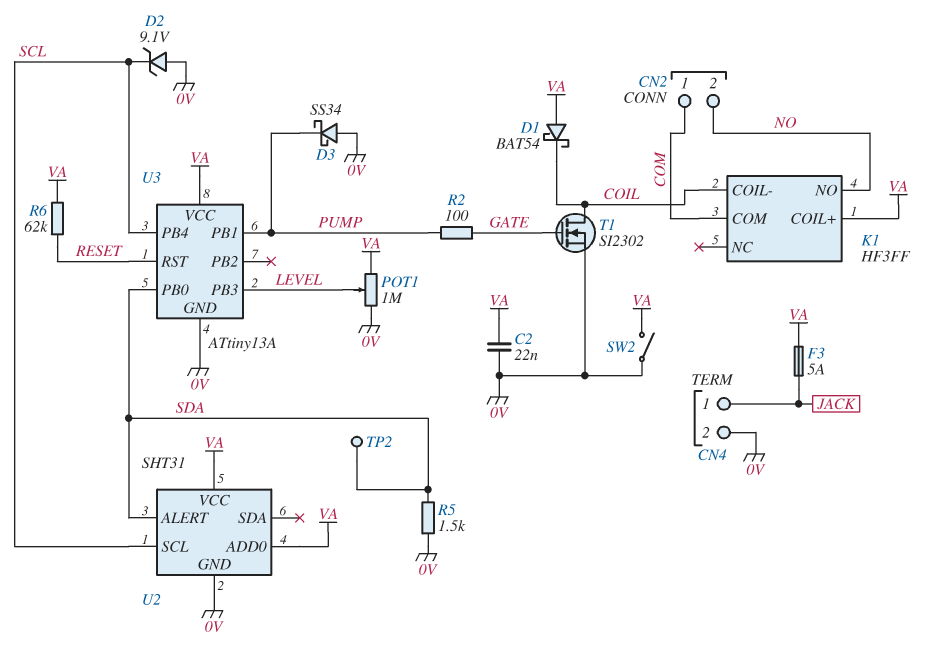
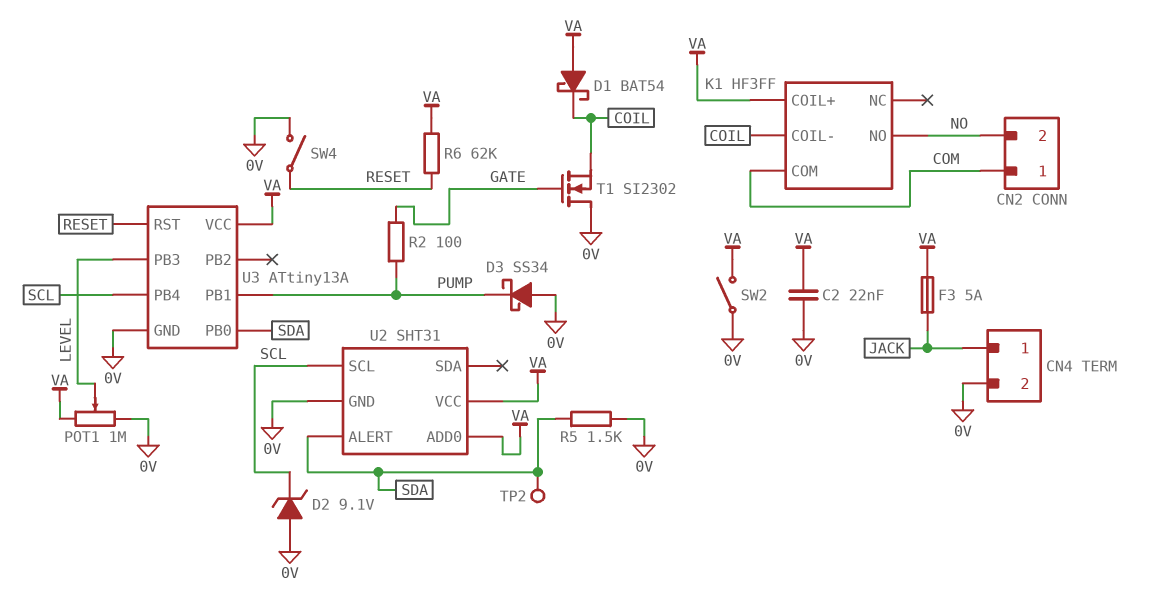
SW4: none -> switch (0V, RESET)
T1: NMOS SI2302 (G GATE, D COIL, S 0V) -> NMOS SI2302 (G GATE, D 0V, S COIL)

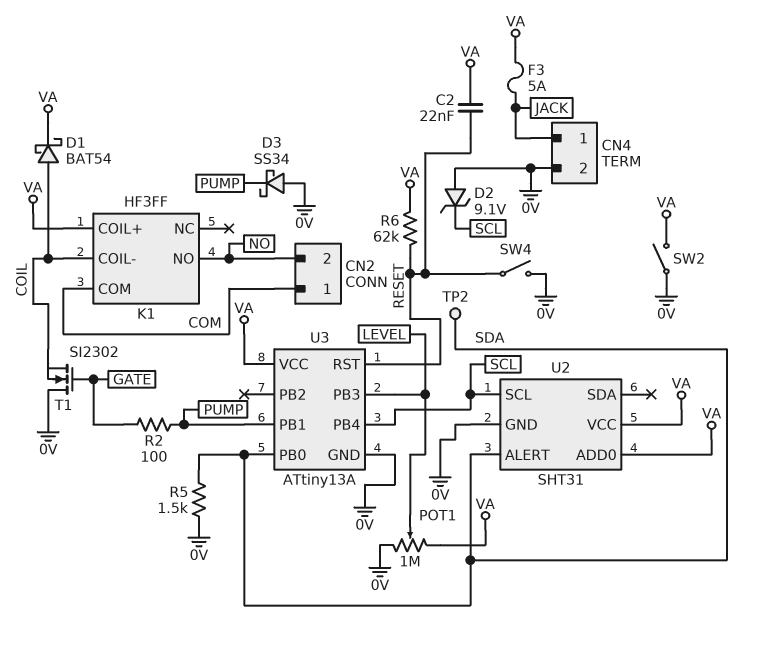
C2: 22nF (0V, VA) -> 22nF (RESET, VA)
D1: schottky BAT54 (A VA, K COIL) -> schottky BAT54 (A COIL, K VA)

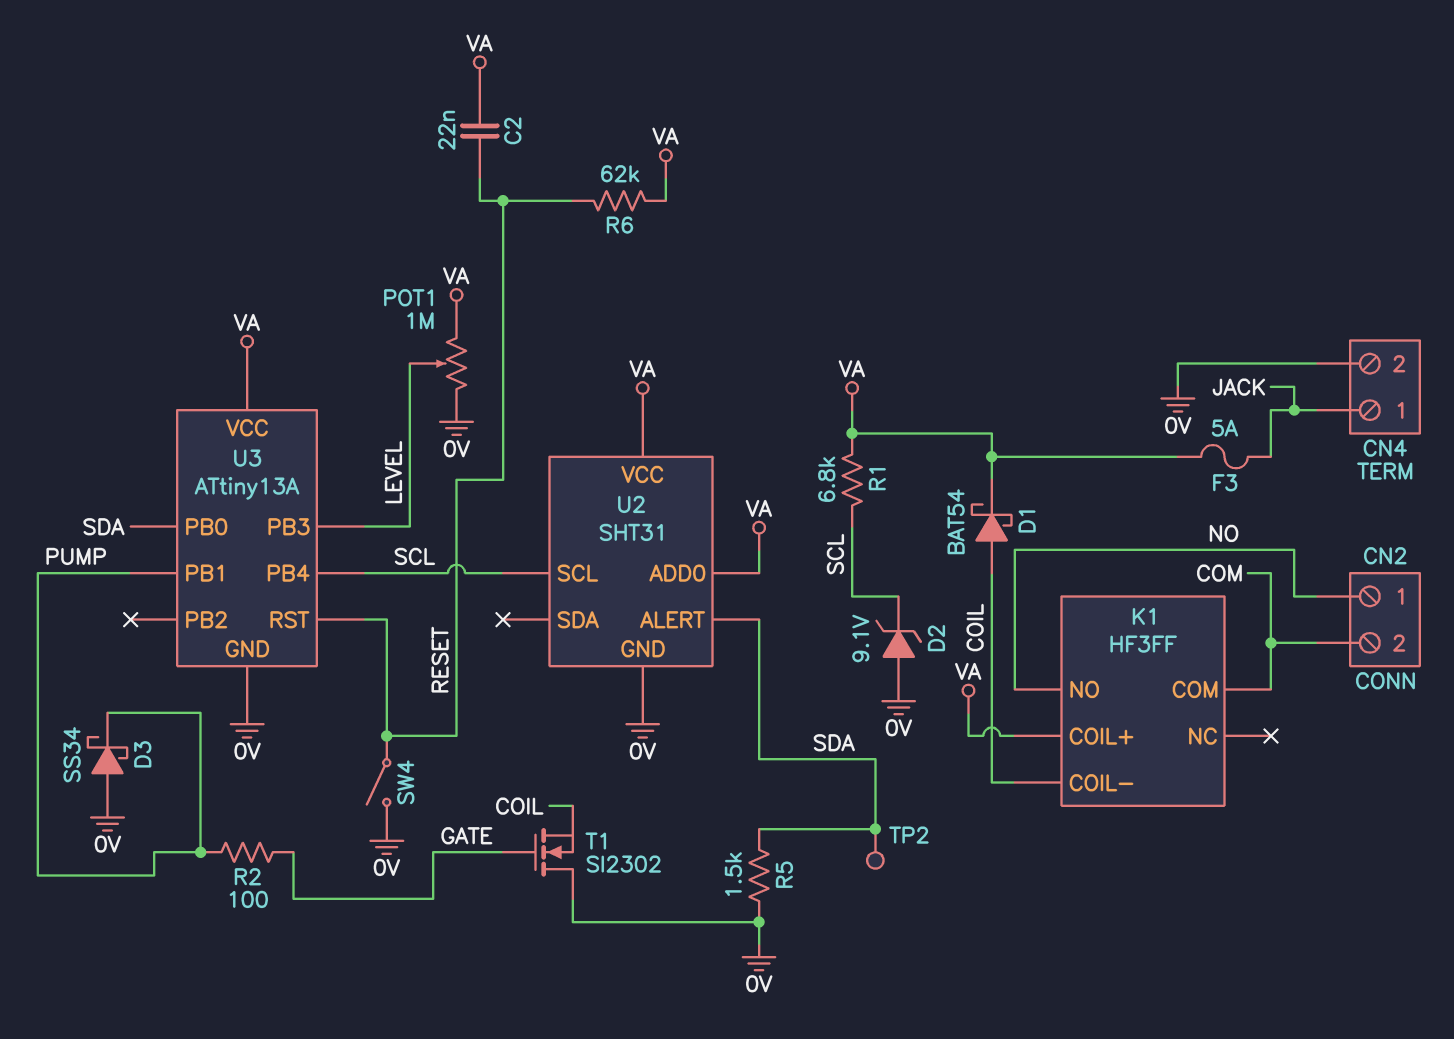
CN2 pin 1: COM -> NO
CN2 pin 2: NO -> COM
R1: none -> 6.8k (SCL, VA)
SW2: switch (0V, VA) -> none

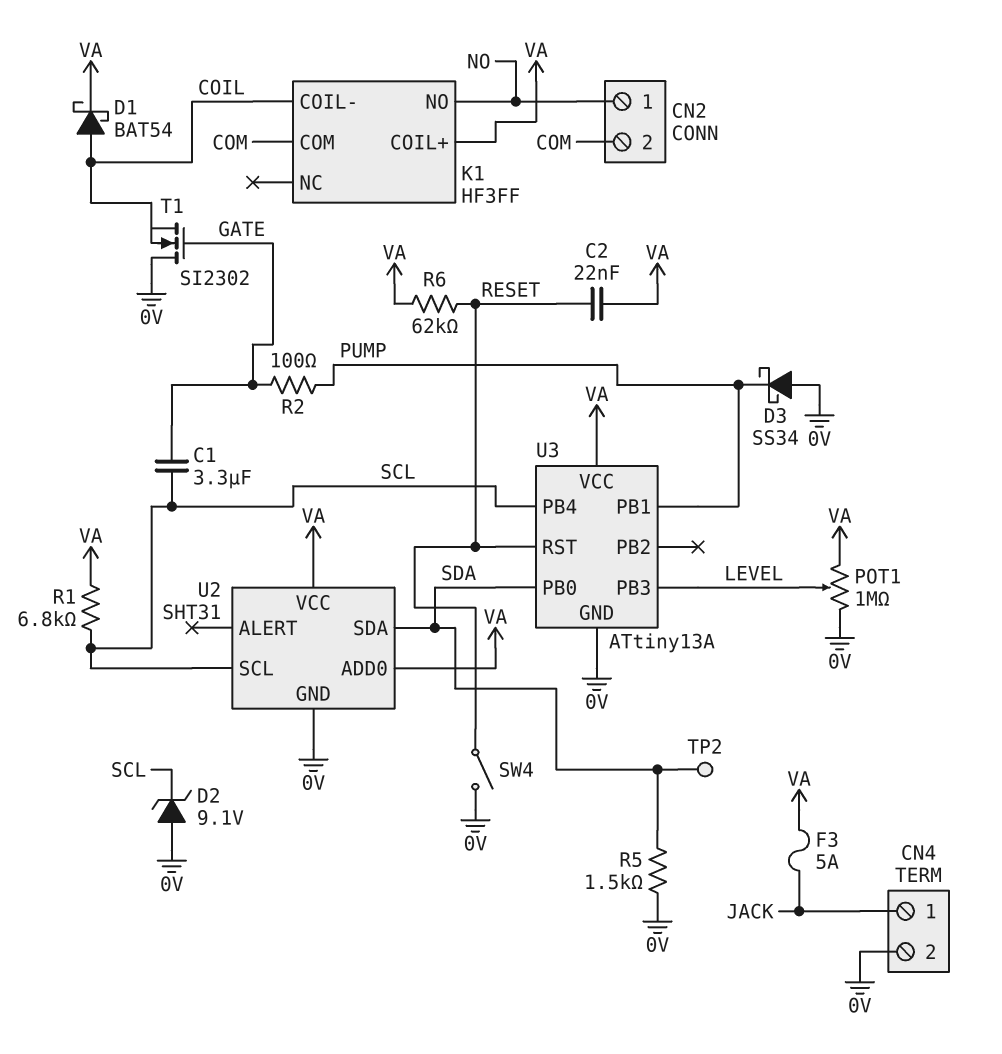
C1: none -> 3.3uF (GATE, SCL)
U2 pin ALERT: SDA -> none
U2 pin SDA: none -> SDA

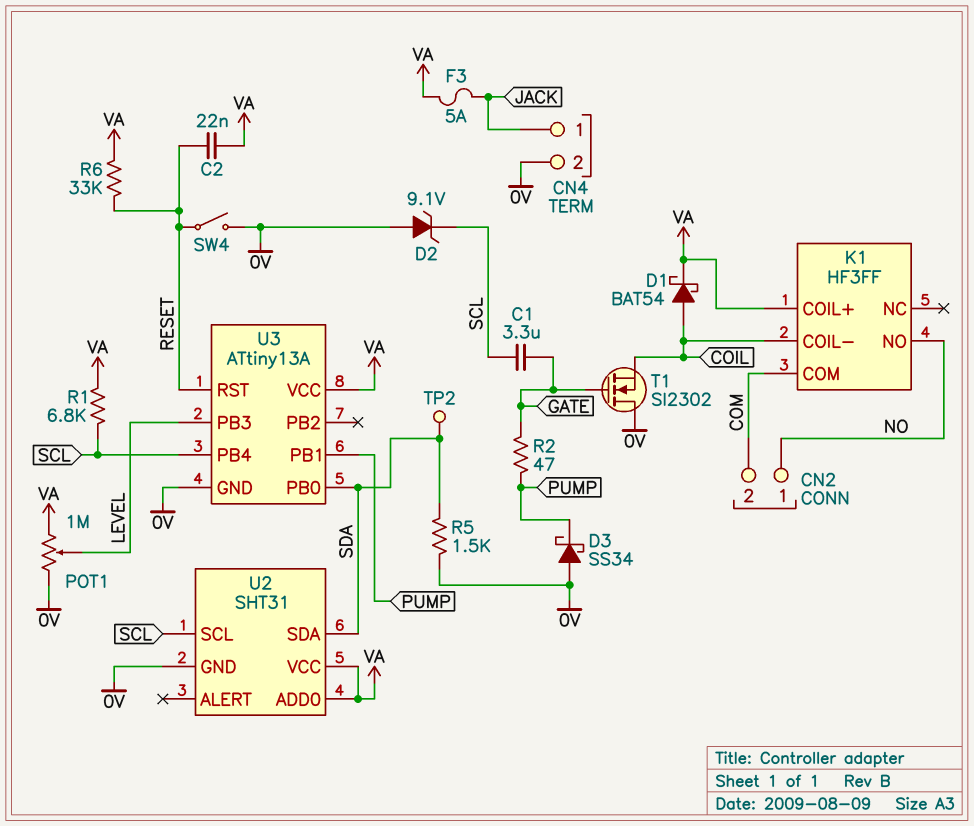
R2: 100 (GATE, PUMP) -> 47 (GATE, PUMP)
R6: 62k (RESET, VA) -> 33k (RESET, VA)

